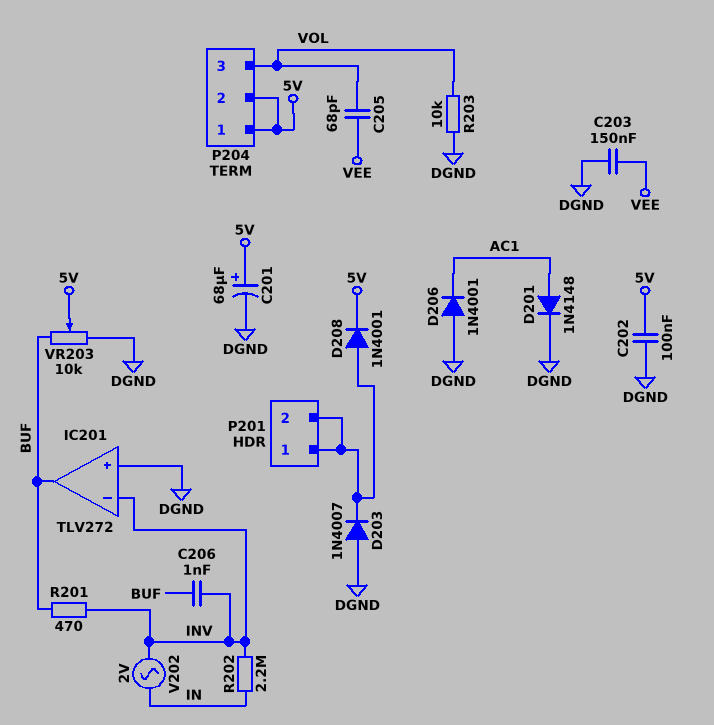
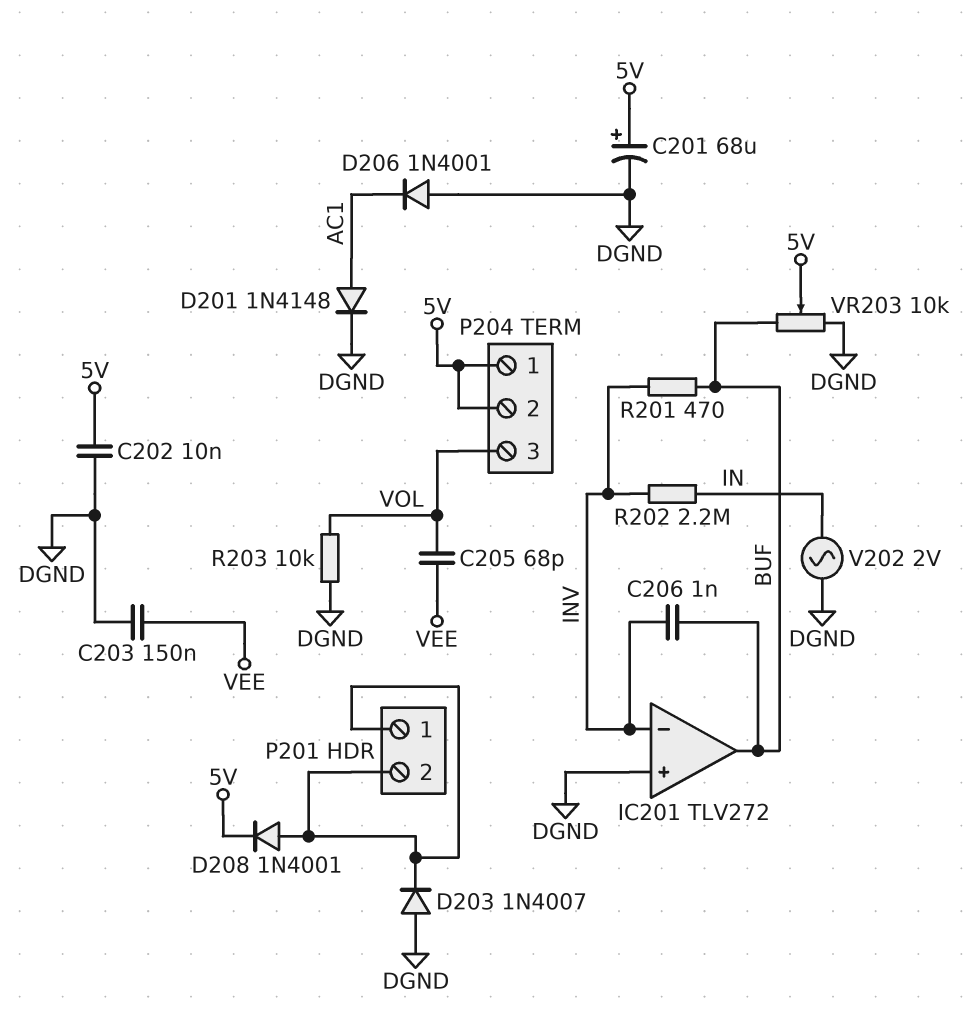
C202: 100nF (5V, DGND) -> 10nF (5V, DGND)
V202: AC 2V (IN, INV) -> AC 2V (DGND, IN)

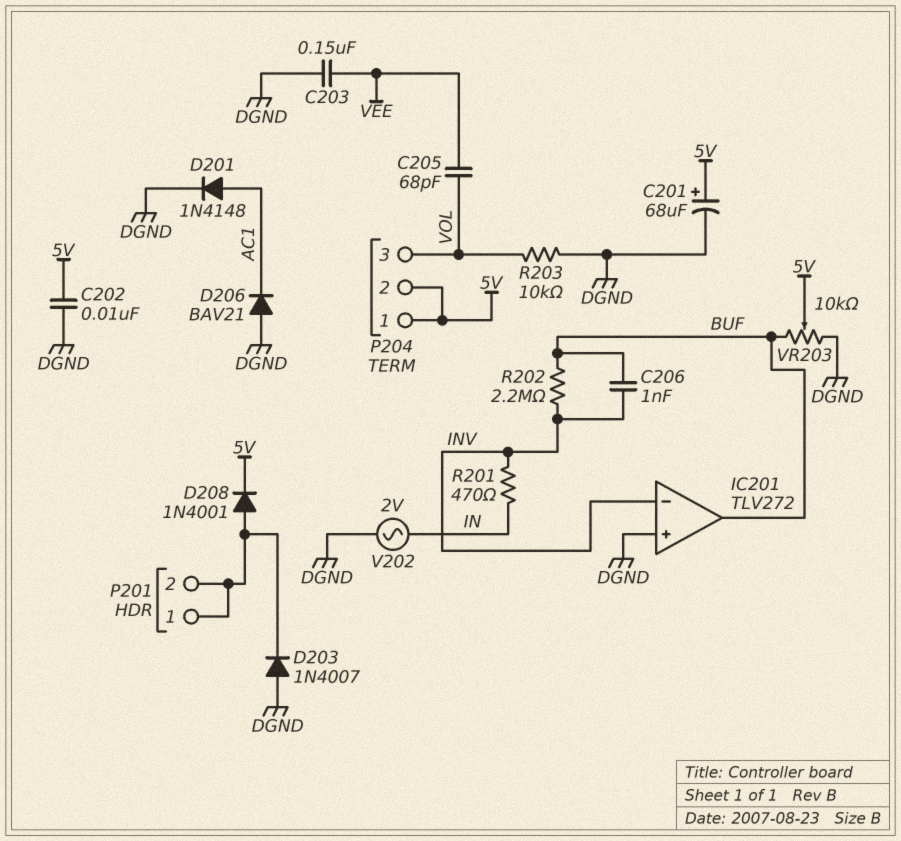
D206: diode 1N4001 (A DGND, K AC1) -> diode BAV21 (A DGND, K AC1)
R201: 470 (BUF, INV) -> 470 (IN, INV)
R202: 2.2M (IN, INV) -> 2.2M (BUF, INV)

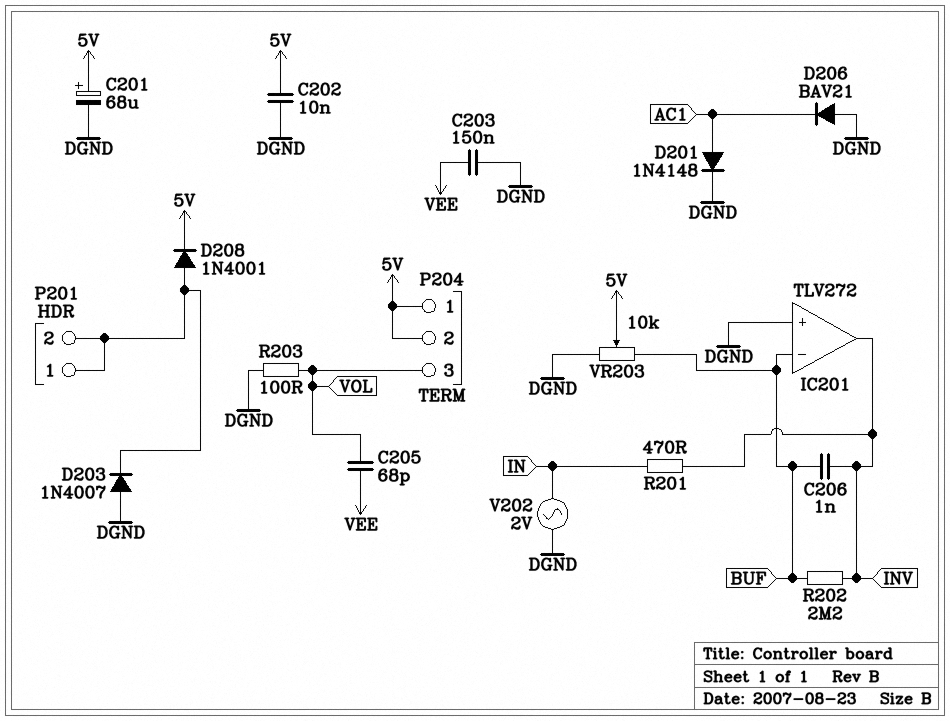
IC201 pin in-: INV -> BUF
IC201 pin out: BUF -> INV
R203: 10k (DGND, VOL) -> 100 (DGND, VOL)

